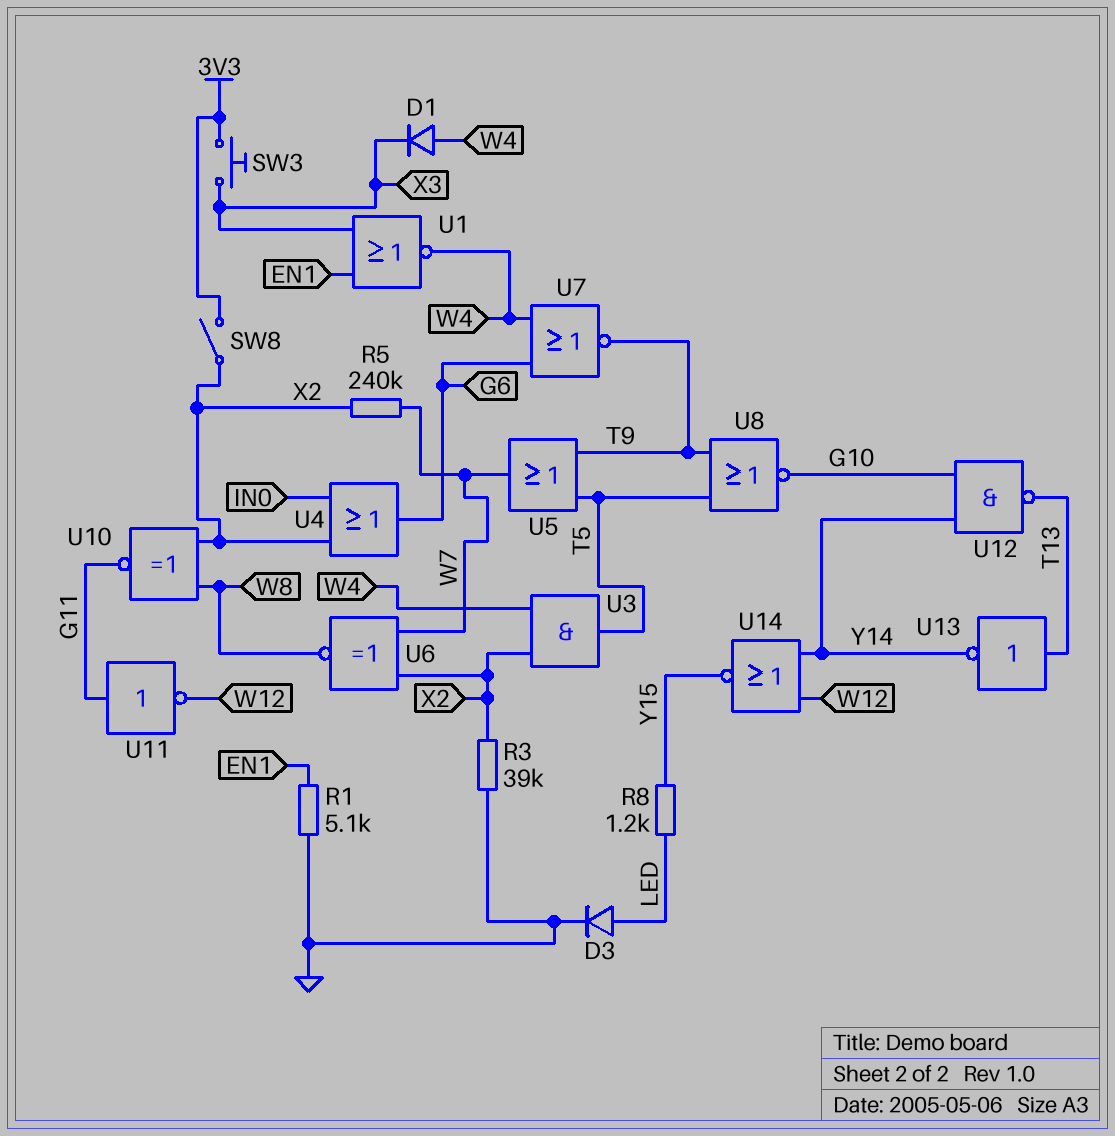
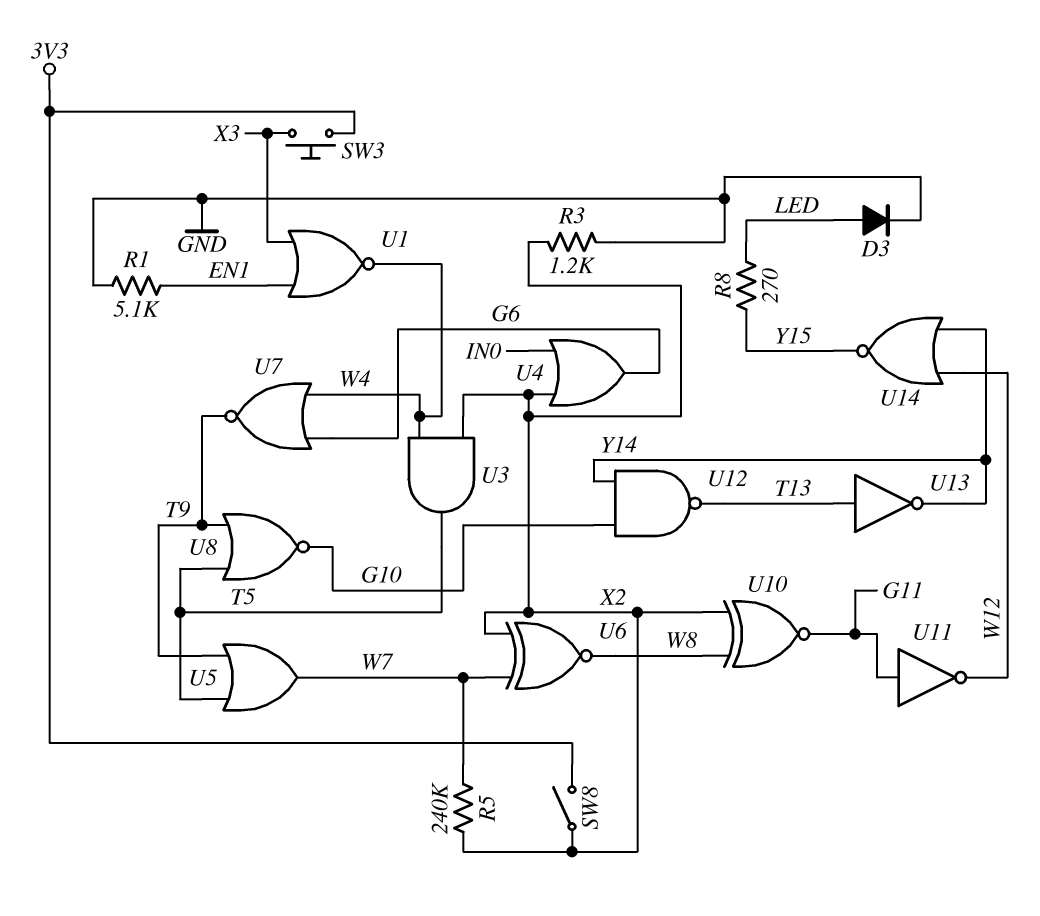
D1: diode (A W4, K X3) -> none
R3: 39k (GND, X2) -> 1.2k (GND, X2)
R8: 1.2k (LED, Y15) -> 270 (LED, Y15)

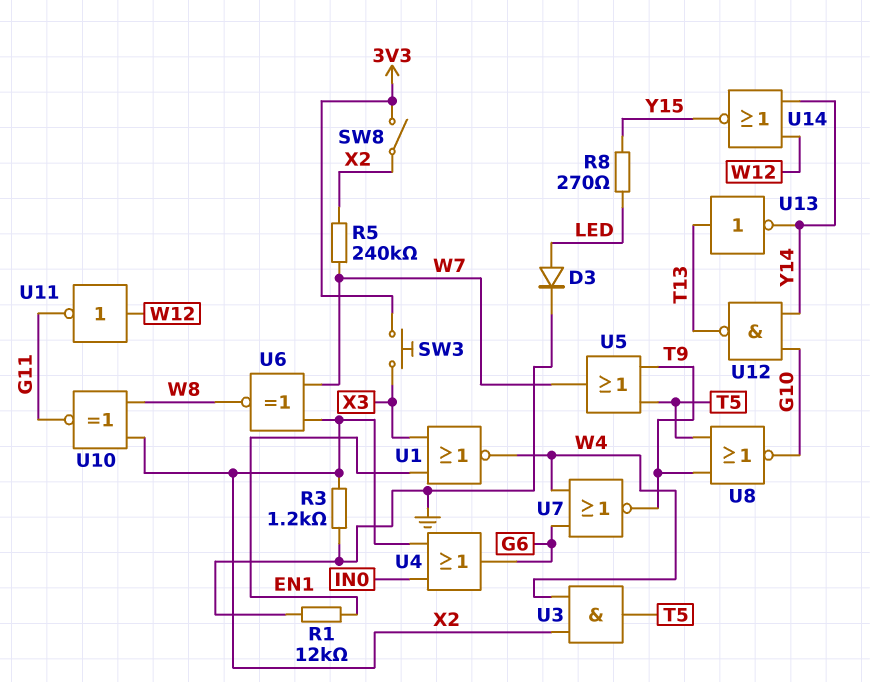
R1: 5.1k (EN1, GND) -> 12k (EN1, GND)
U11: NOT (in G11, out W12) -> NOT (in W12, out G11)

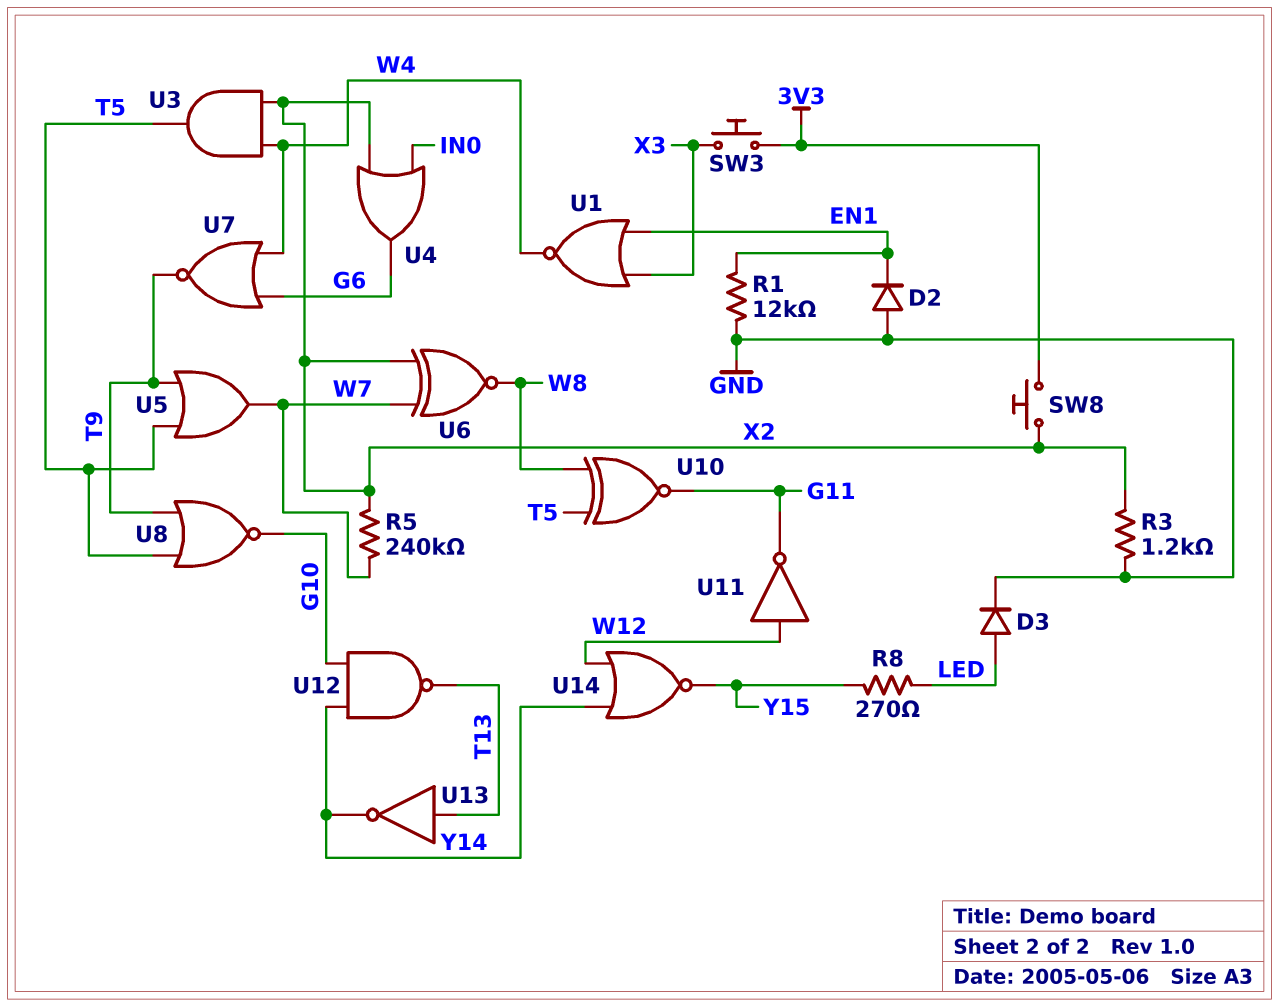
D2: none -> diode (A GND, K EN1)
SW8: switch (3V3, X2) -> button (3V3, X2)
U10: XNOR (in W8, in X2, out G11) -> XNOR (in T5, in W8, out G11)

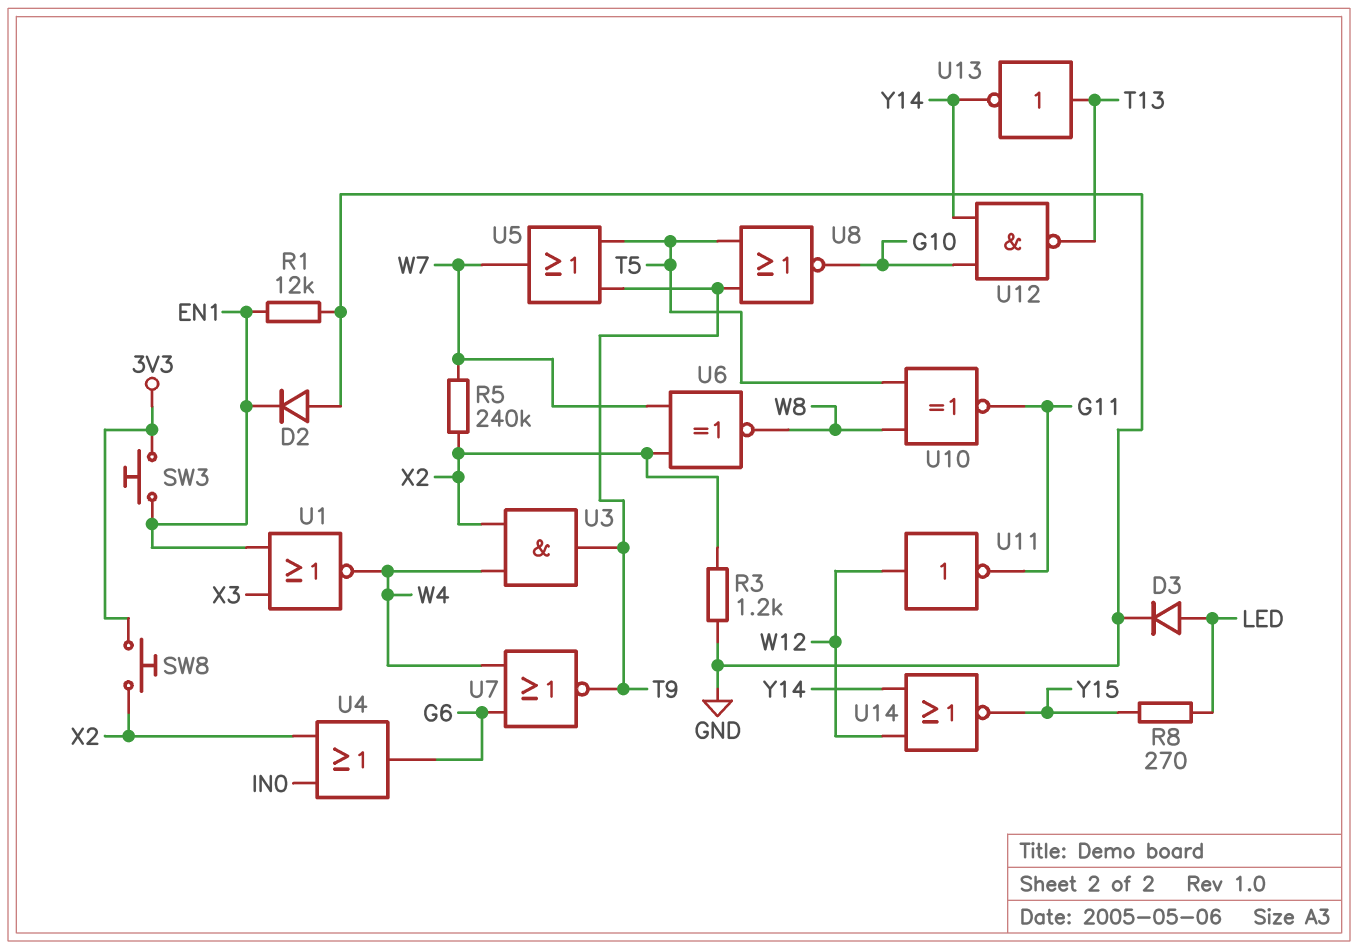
SW3: button (3V3, X3) -> button (3V3, EN1)
U3: AND (in W4, in X2, out T5) -> AND (in W4, in X2, out T9)

